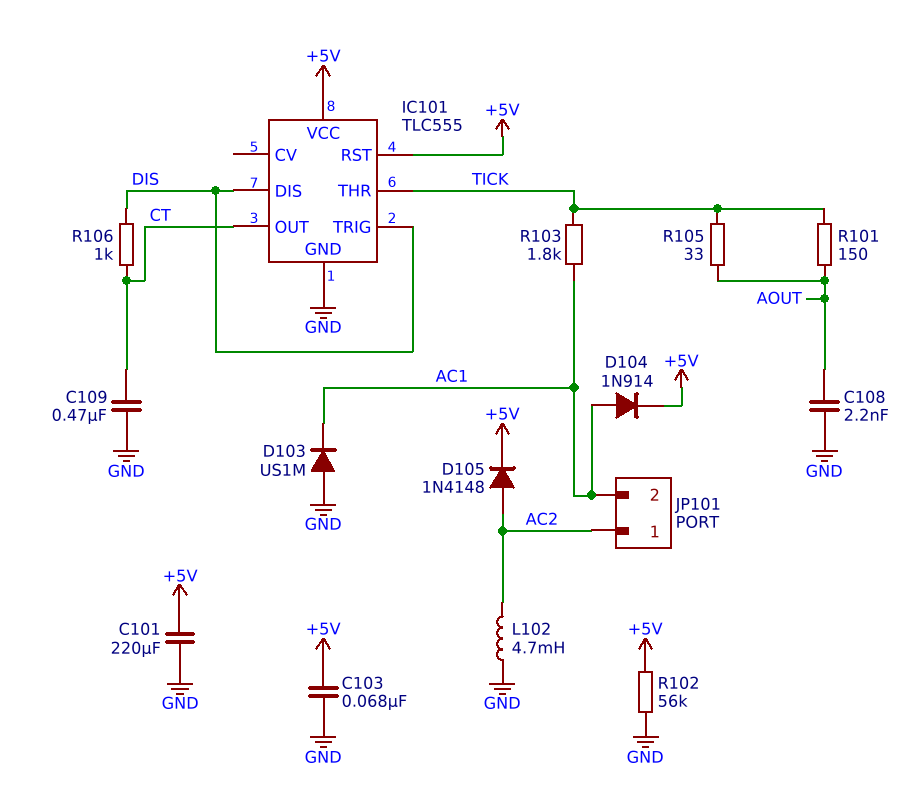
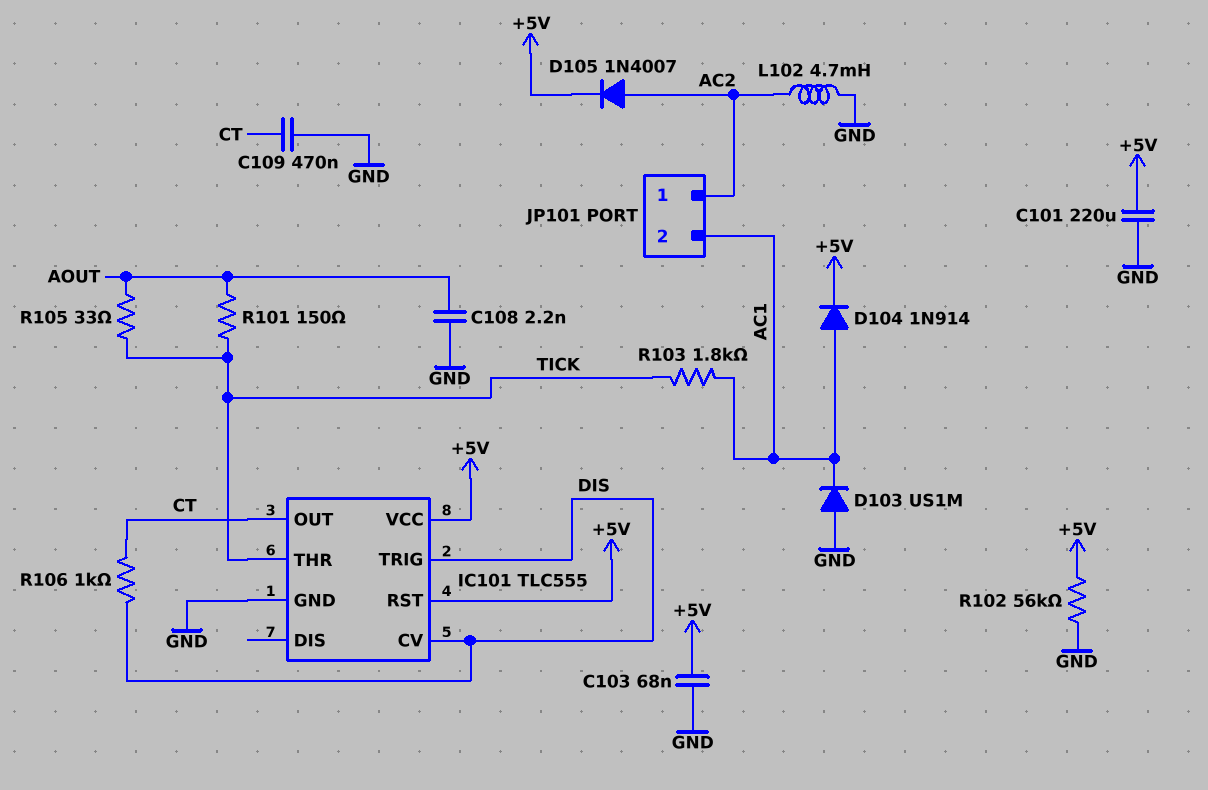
D105: diode 1N4148 (A AC2, K +5V) -> diode 1N4007 (A AC2, K +5V)
IC101 pin CV: none -> DIS
IC101 pin DIS: DIS -> none

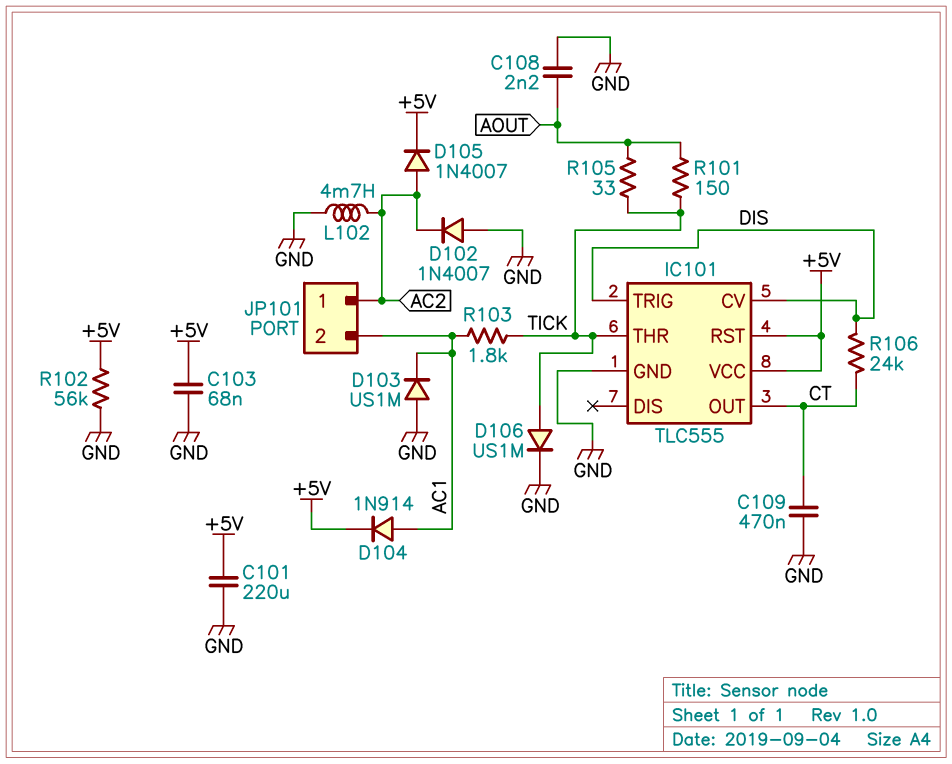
D102: none -> diode 1N4007 (A GND, K AC2)
D106: none -> diode US1M (A TICK, K GND)
R106: 1k (CT, DIS) -> 24k (CT, DIS)

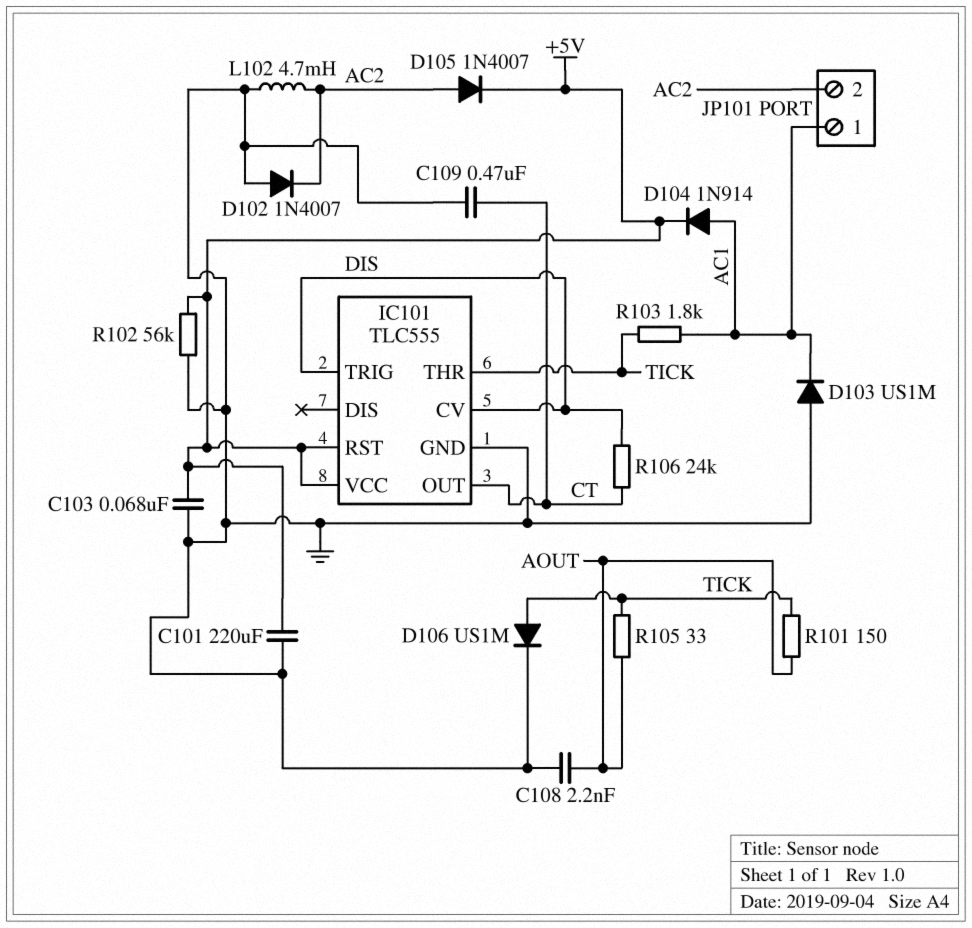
JP101 pin 1: AC2 -> AC1
JP101 pin 2: AC1 -> AC2

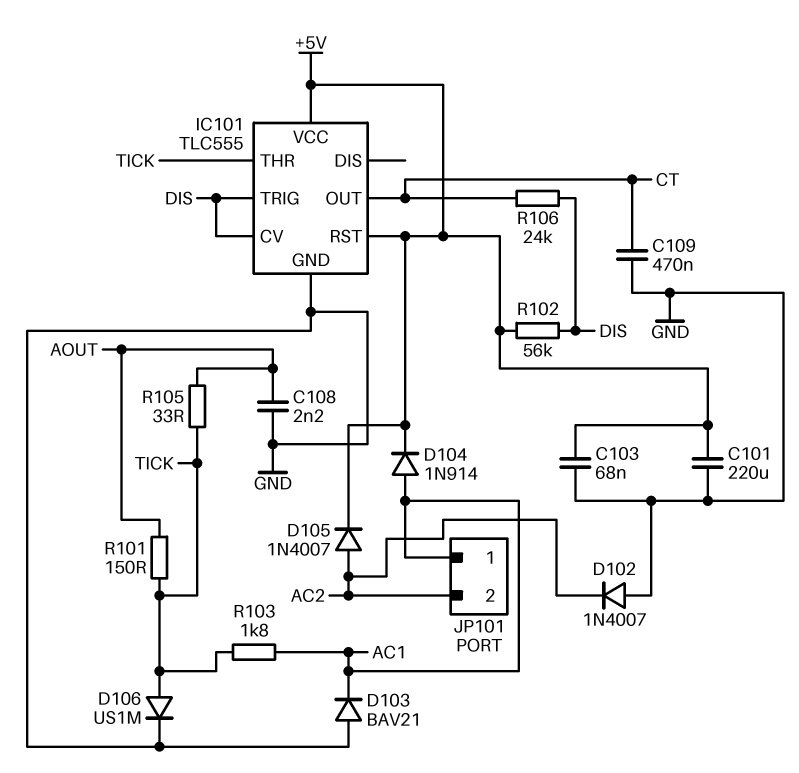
D103: diode US1M (A GND, K AC1) -> diode BAV21 (A GND, K AC1)
L102: 4.7mH (AC2, GND) -> none
R102: 56k (+5V, GND) -> 56k (+5V, DIS)

